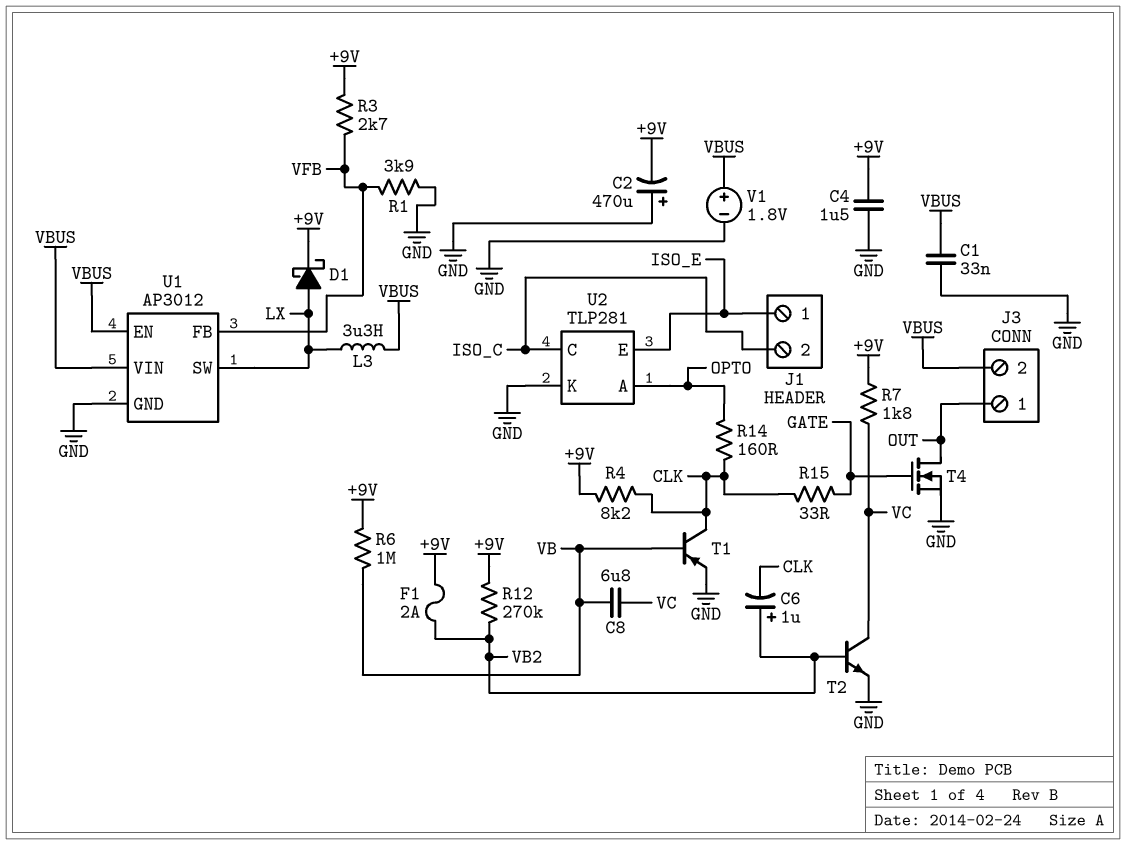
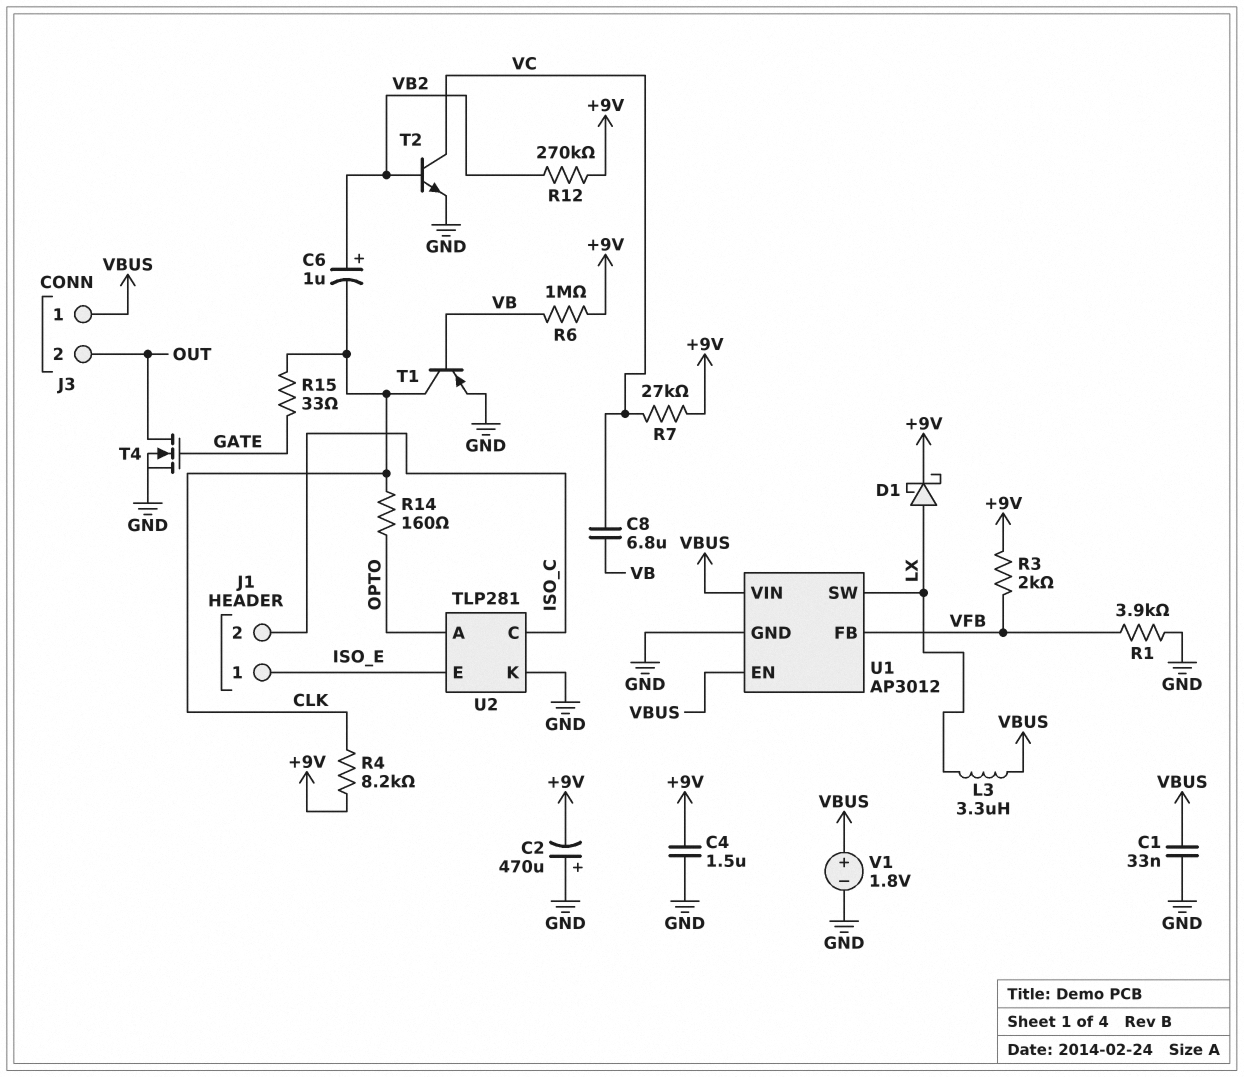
F1: 2A (+9V, VB2) -> none
J3 pin 1: OUT -> VBUS
J3 pin 2: VBUS -> OUT
R3: 2.7k (+9V, VFB) -> 2k (+9V, VFB)
R7: 1.8k (+9V, VC) -> 27k (+9V, VC)

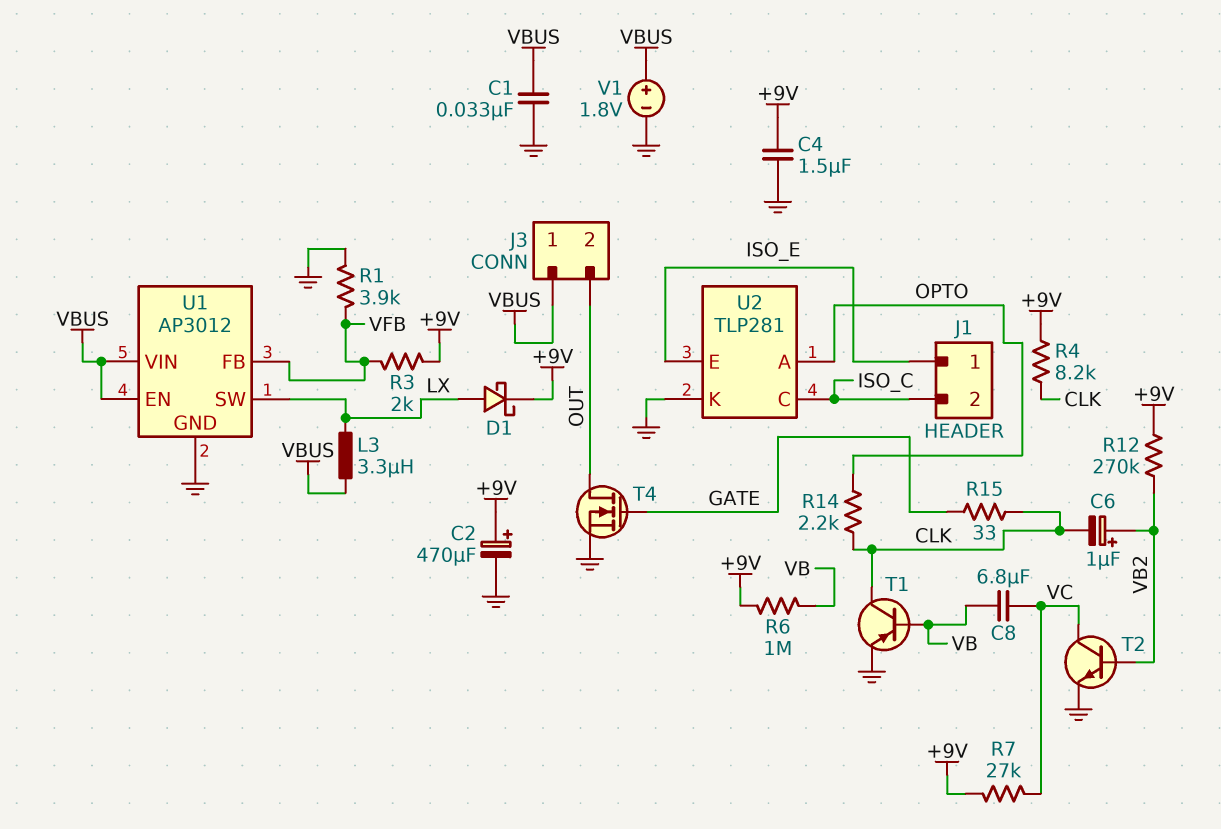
C2: 470uF (plus GND, minus +9V) -> 470uF (plus +9V, minus GND)
R14: 160 (CLK, OPTO) -> 2.2k (CLK, OPTO)

